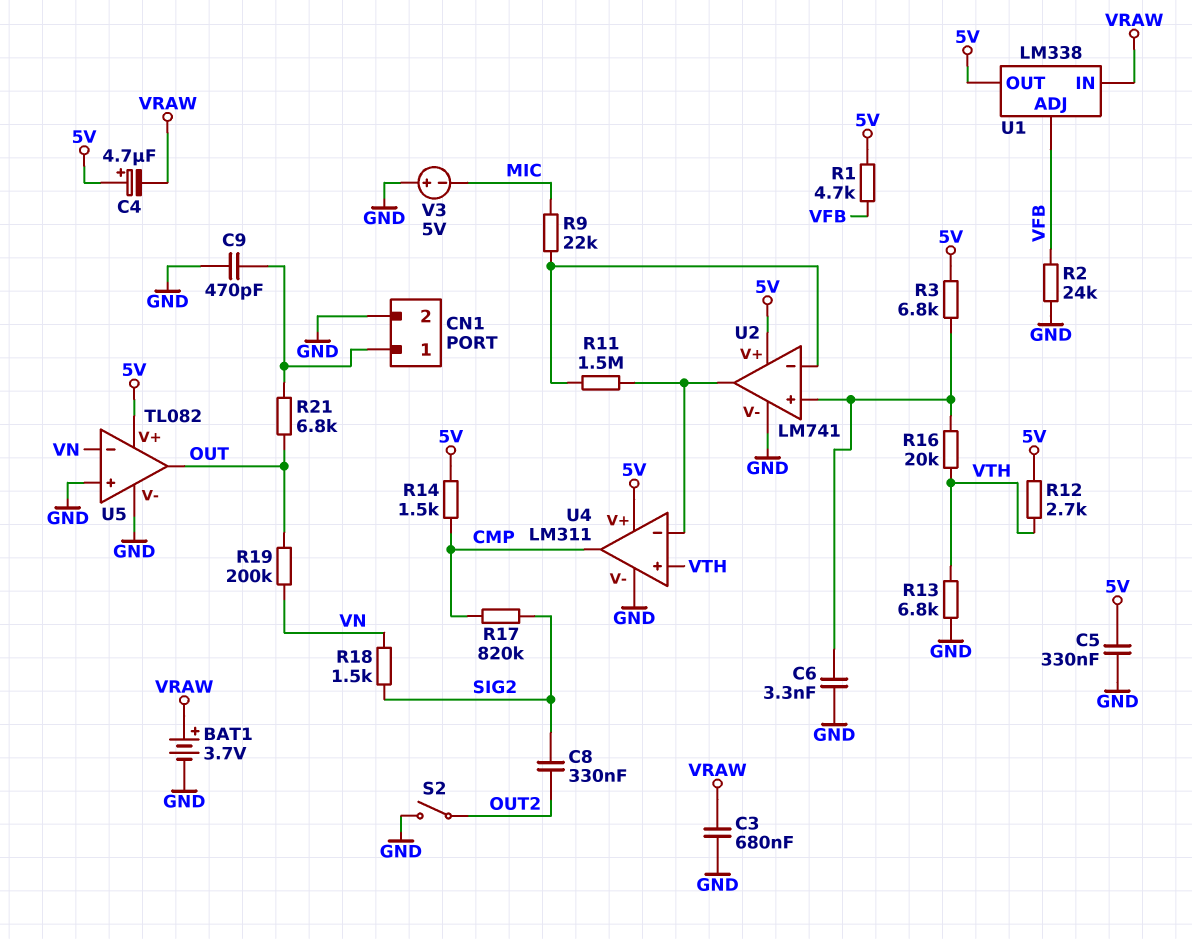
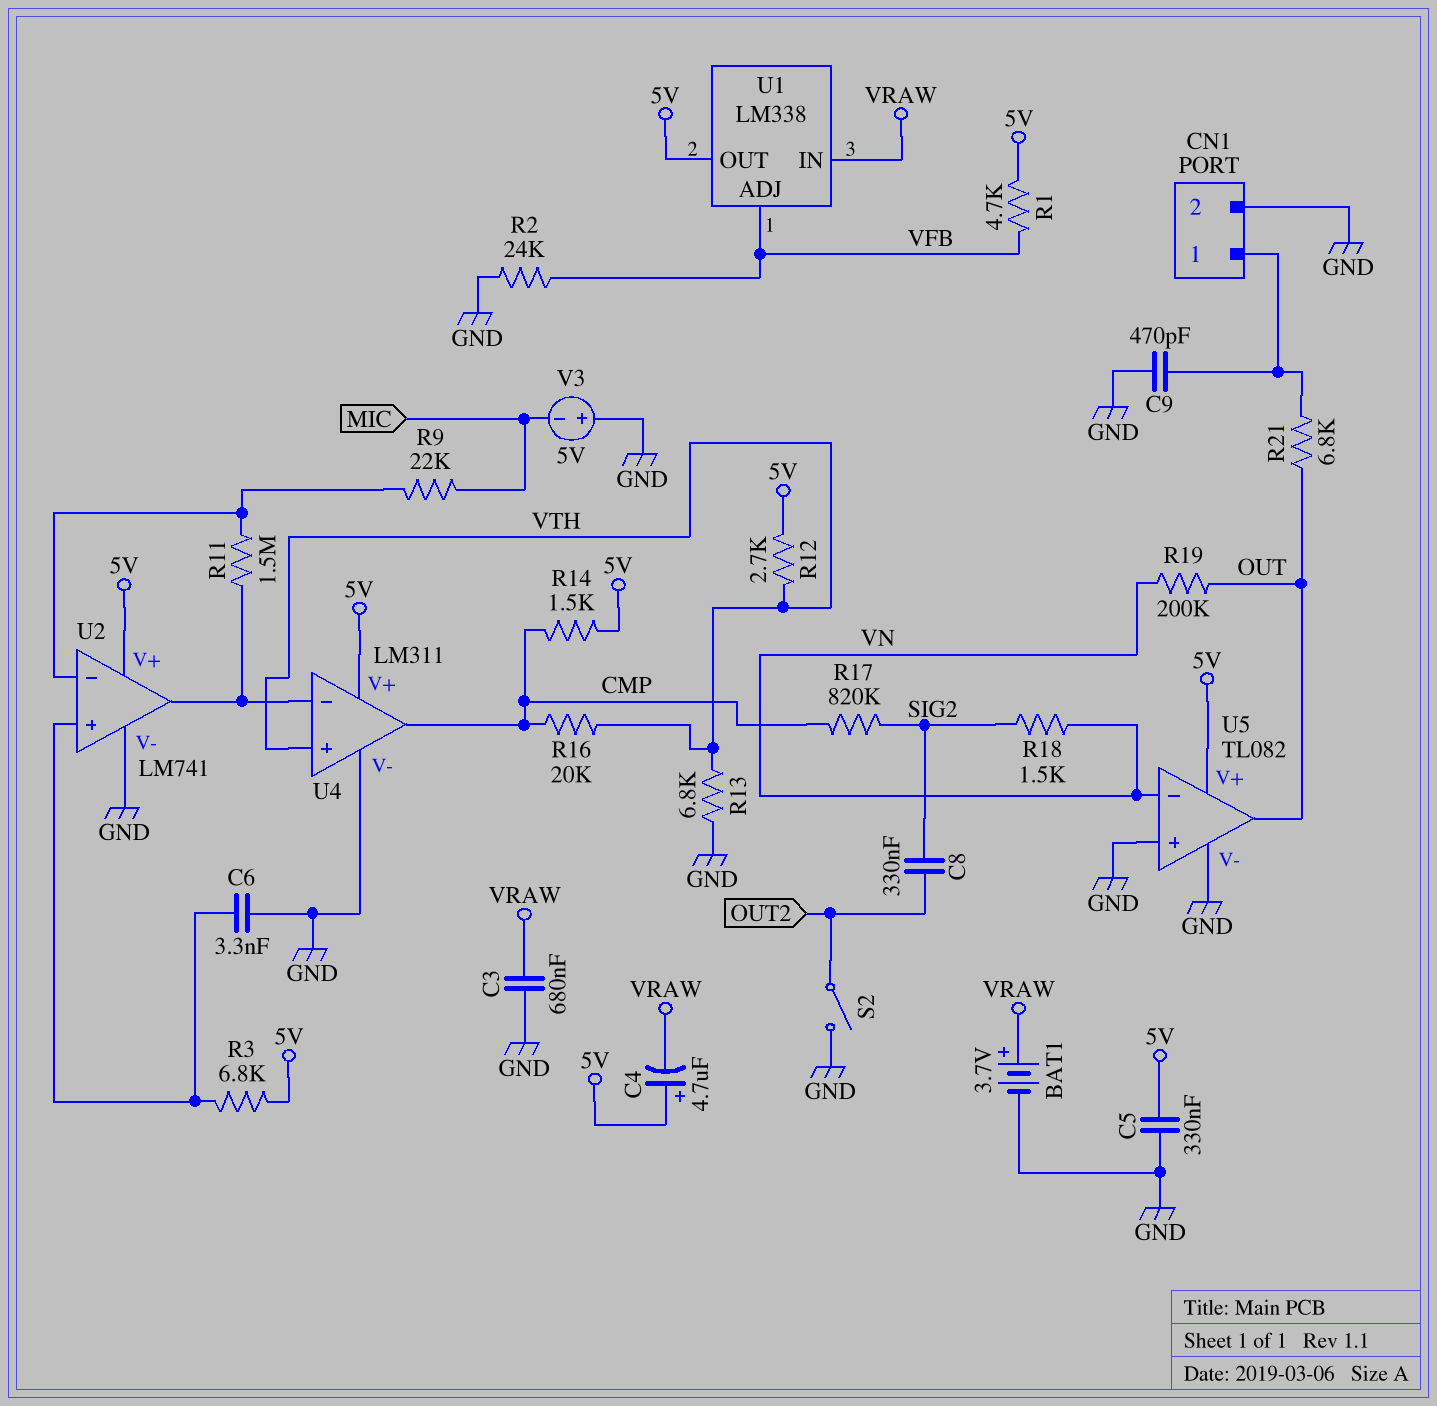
R16: 20k (U2/in+, VTH) -> 20k (CMP, VTH)

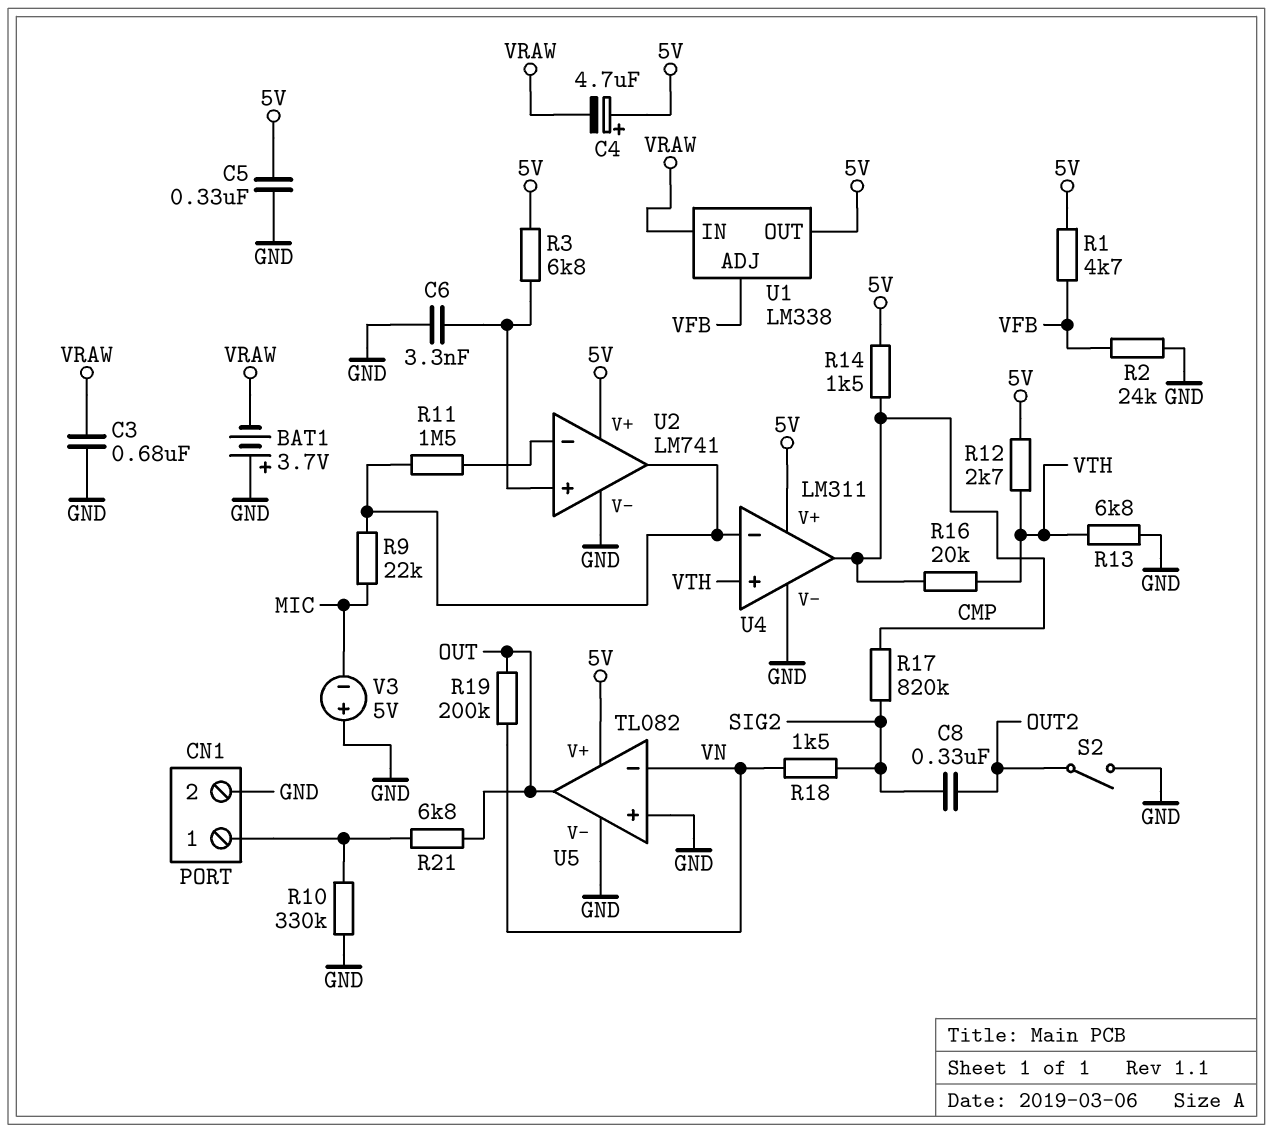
BAT1: 3.7V (plus VRAW, minus GND) -> 3.7V (plus GND, minus VRAW)
C9: 470pF (CN1/1, GND) -> none
R9: 22k (MIC, U2/in-) -> 22k (MIC, U2/out)
R10: none -> 330k (CN1/1, GND)

